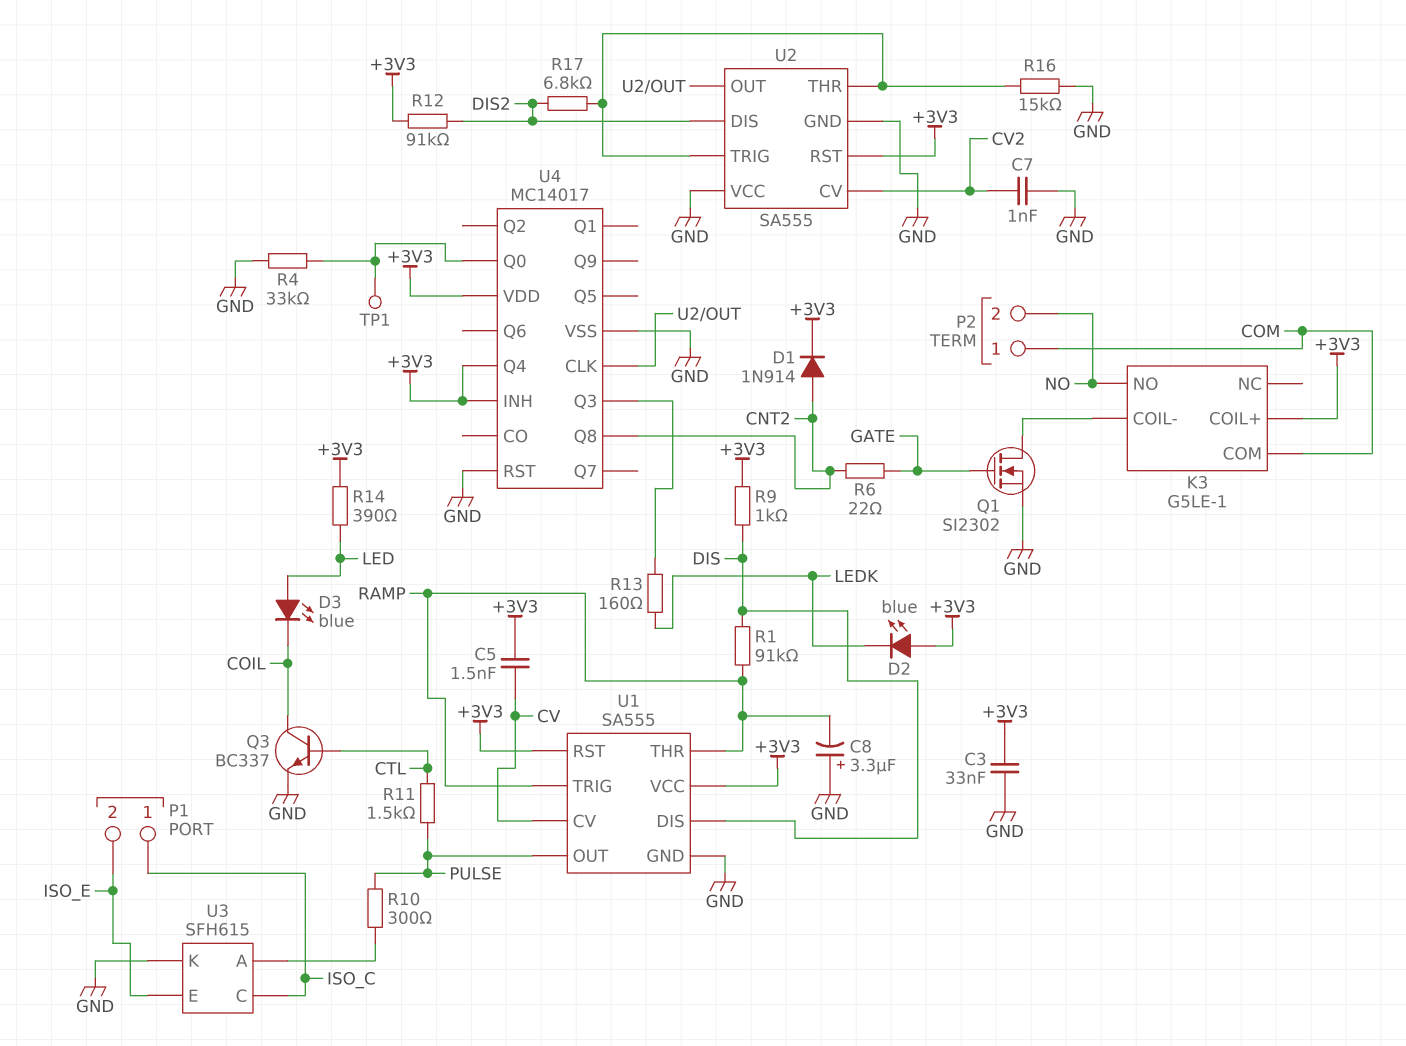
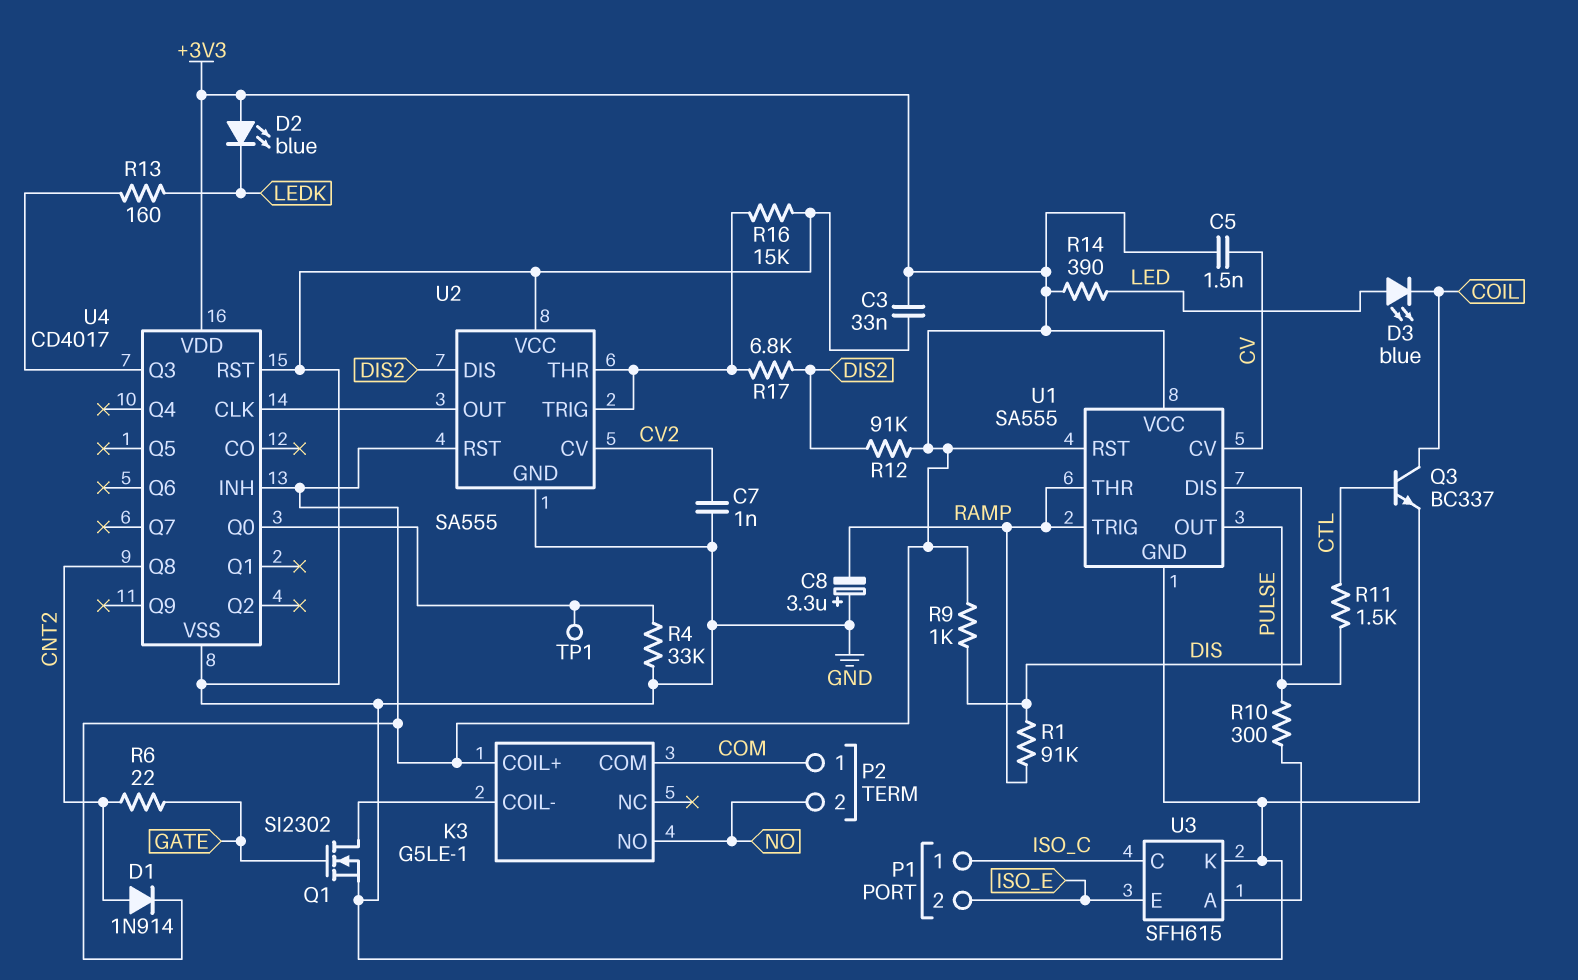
U4: MC14017 -> CD4017
U4 pin Q4: +3V3 -> none

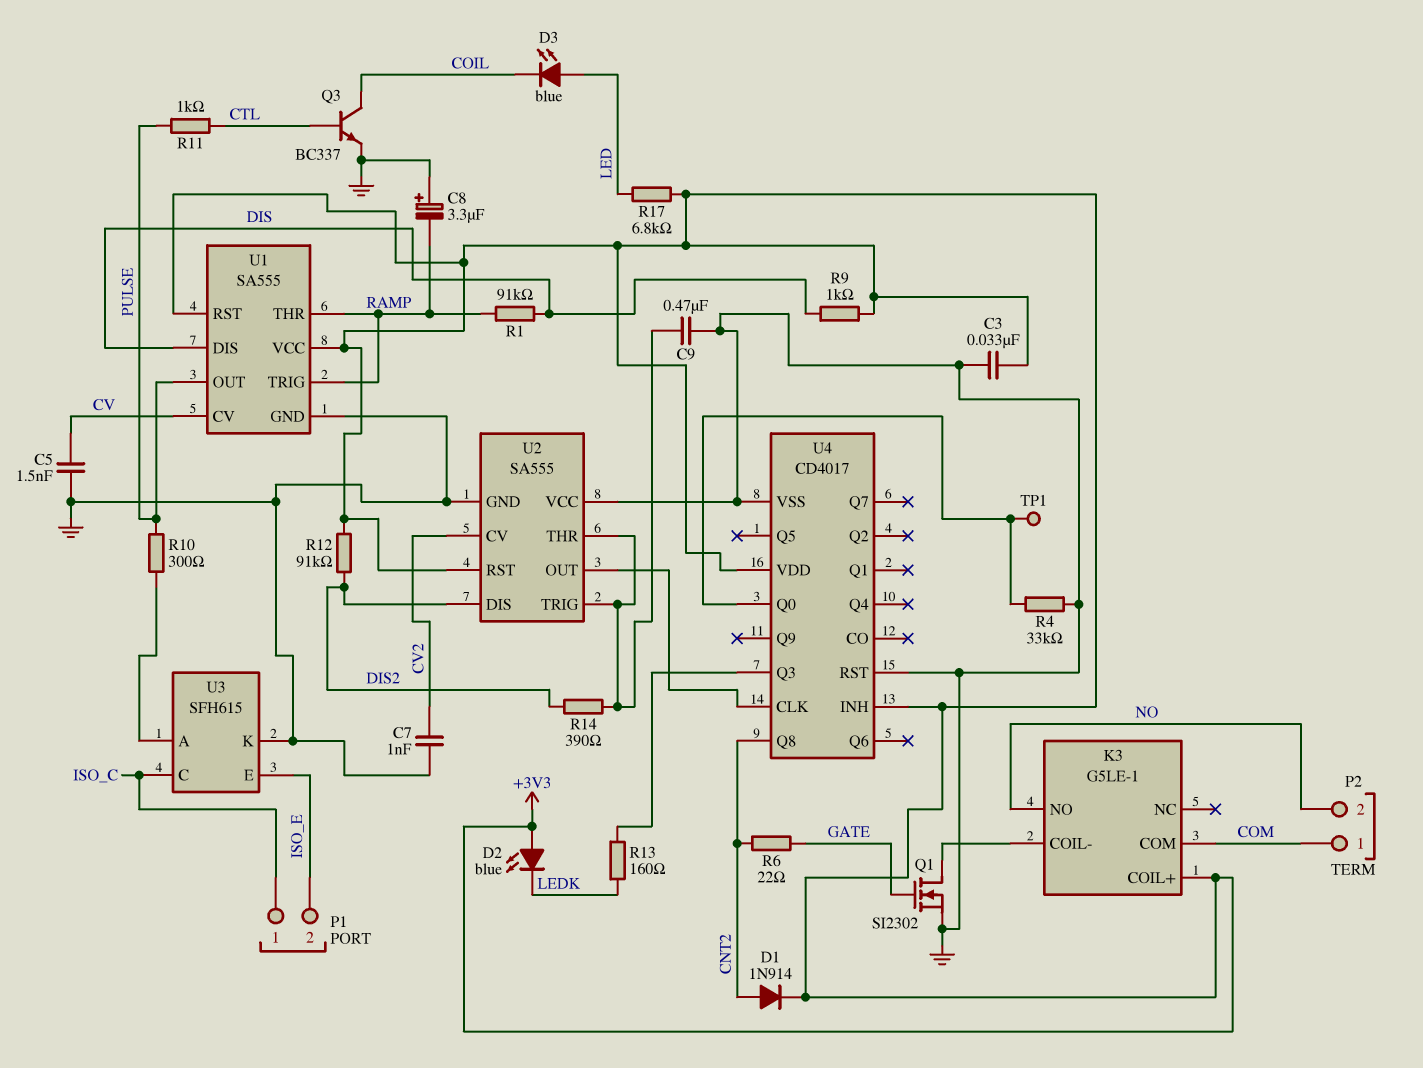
C5: 1.5nF (+3V3, CV) -> 1.5nF (CV, GND)
C9: none -> 470nF (GND, U2/THR)
R11: 1.5k (CTL, PULSE) -> 1k (CTL, PULSE)
R14: 390 (+3V3, LED) -> 390 (DIS2, U2/THR)
R16: 15k (GND, U2/THR) -> none
R17: 6.8k (DIS2, U2/THR) -> 6.8k (+3V3, LED)

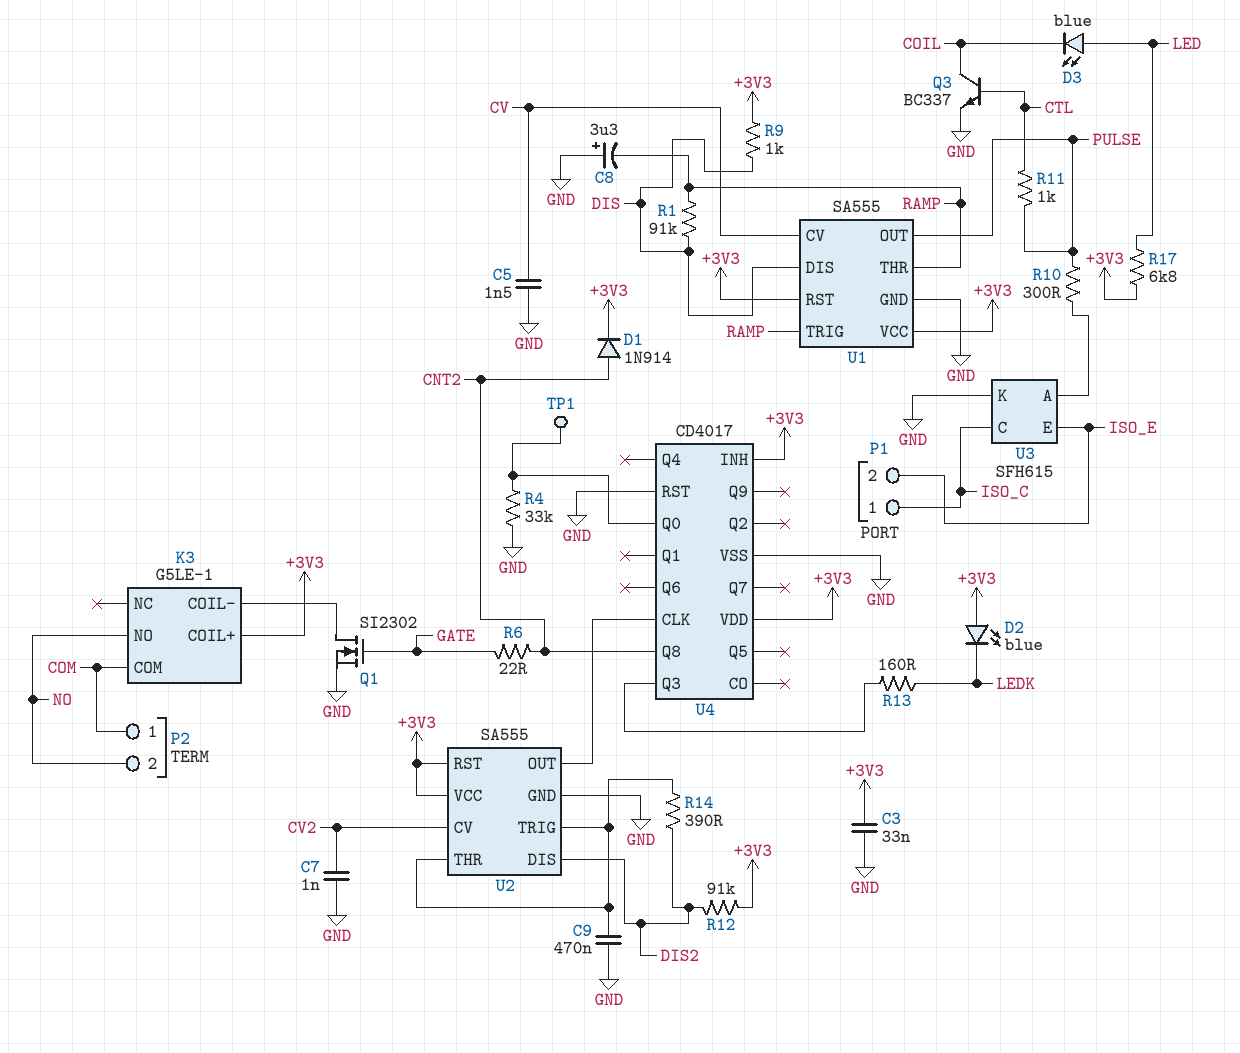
U2 pin VCC: GND -> +3V3

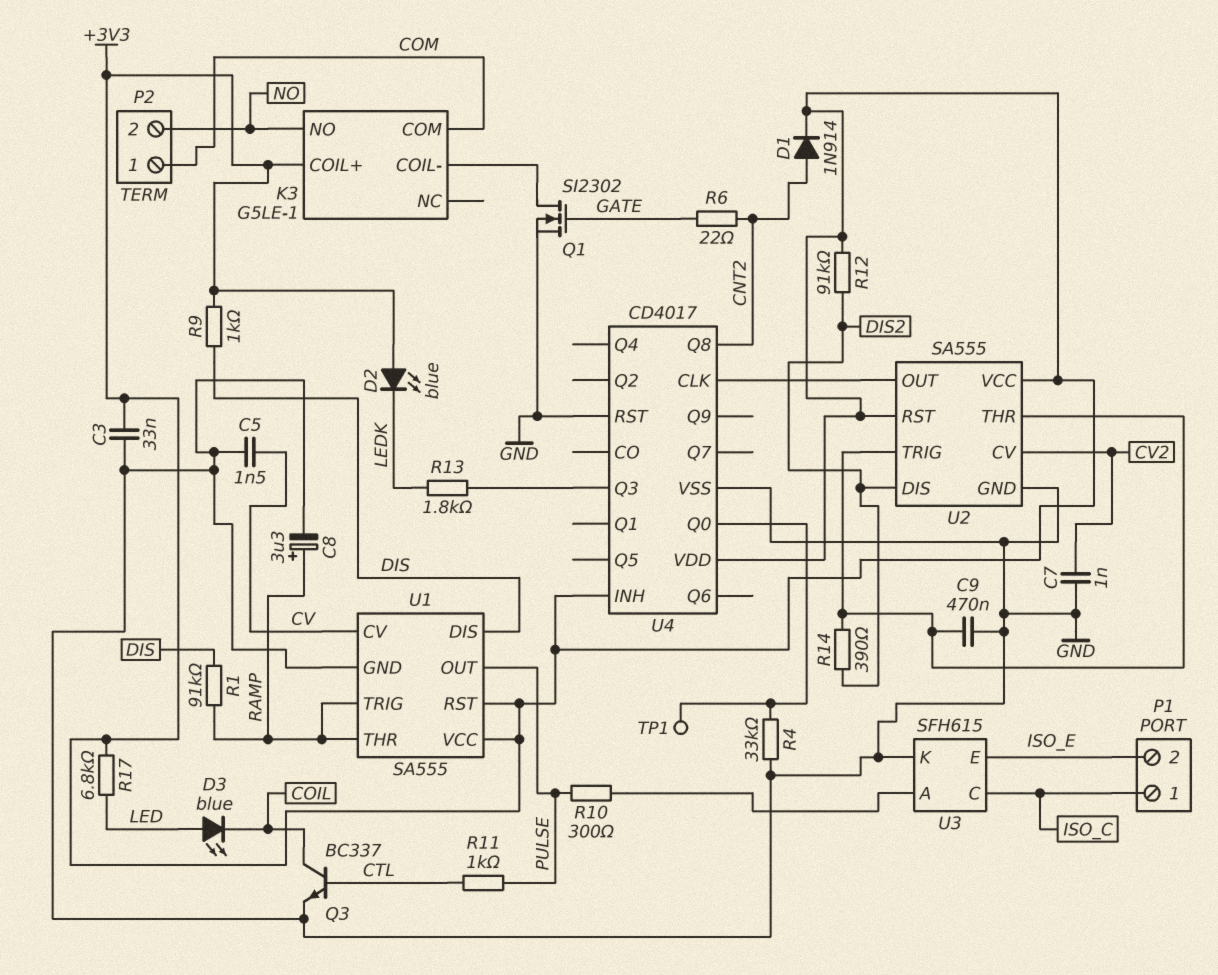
C8: 3.3uF (plus GND, minus RAMP) -> 3.3uF (plus RAMP, minus GND)
R13: 160 (LEDK, U4/Q3) -> 1.8k (LEDK, U4/Q3)

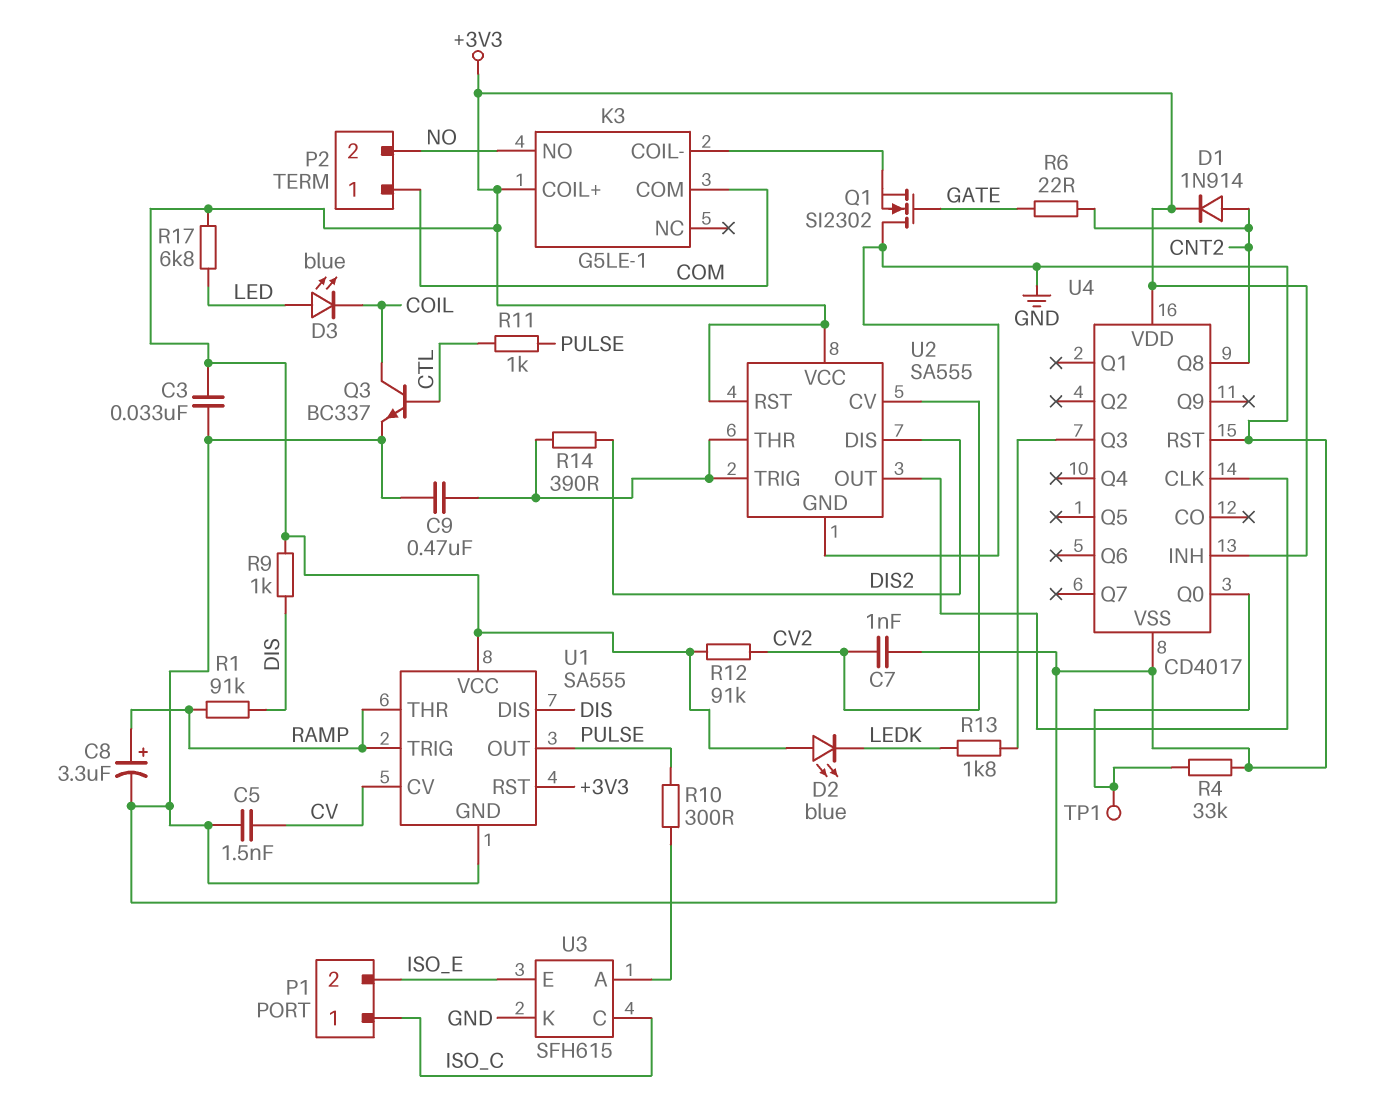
Q1: NMOS SI2302 (G GATE, D K3/COIL-, S GND) -> NMOS SI2302 (G GATE, D GND, S K3/COIL-)
R12: 91k (+3V3, DIS2) -> 91k (+3V3, CV2)

